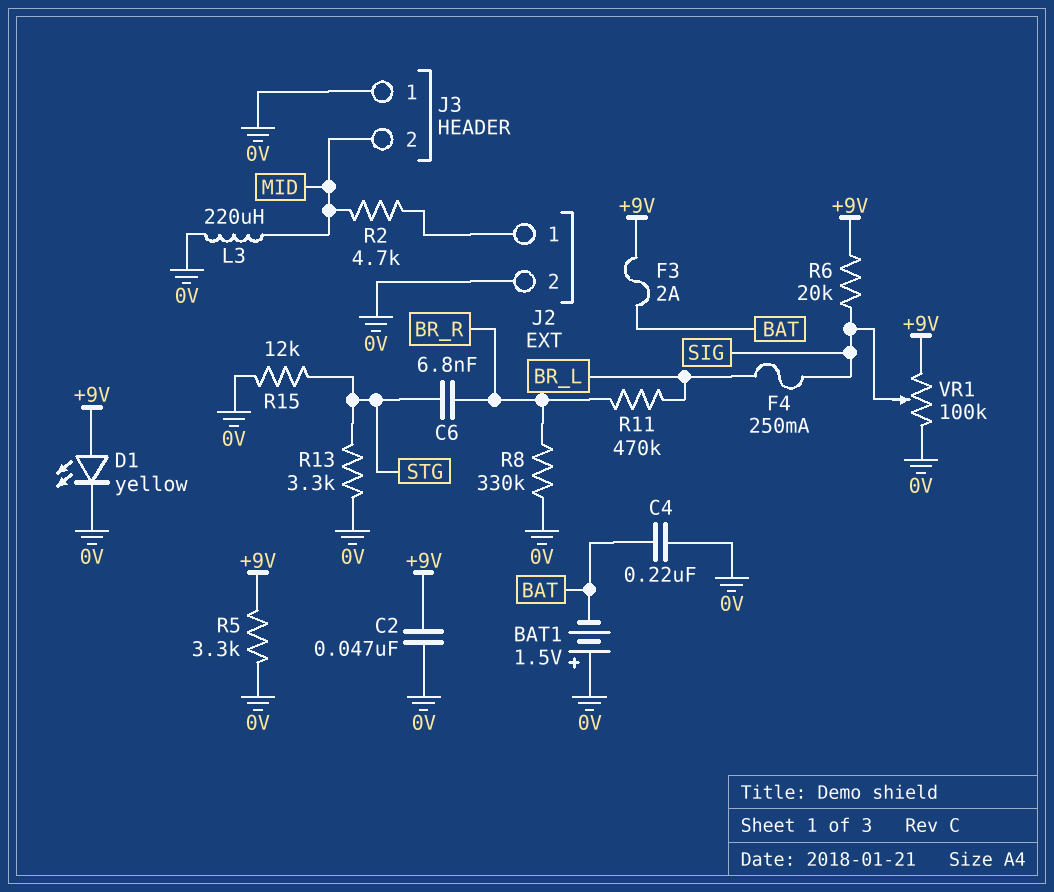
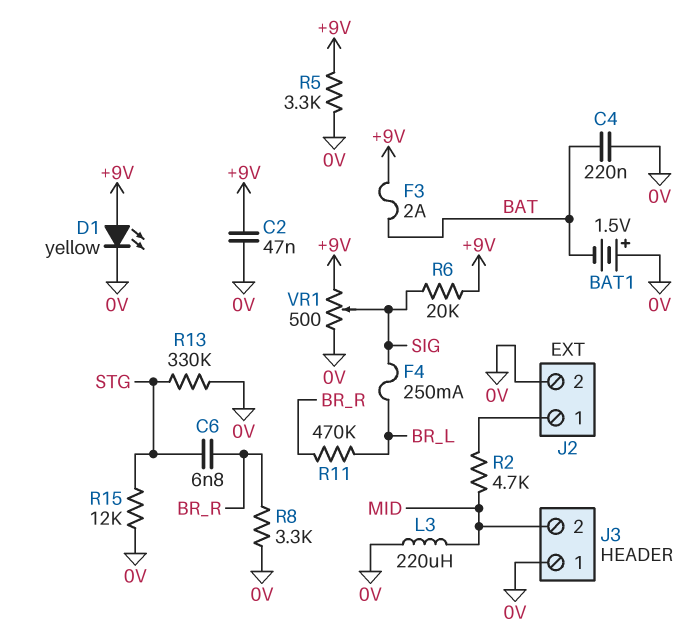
R8: 330k (0V, BR_R) -> 3.3k (0V, BR_R)
R13: 3.3k (0V, STG) -> 330k (0V, STG)
VR1: 100k (+9V, 0V, wiper SIG) -> 500 (+9V, 0V, wiper SIG)

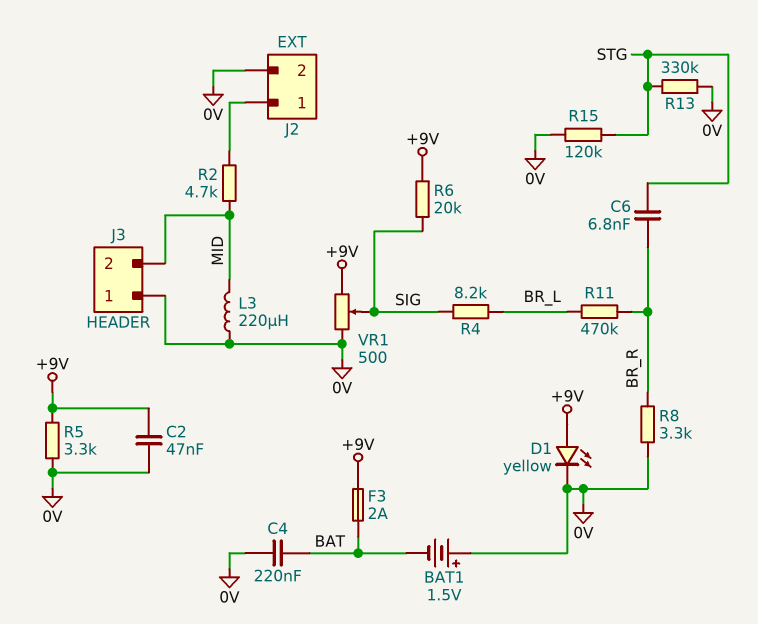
F4: 250mA (BR_L, SIG) -> none
R4: none -> 8.2k (BR_L, SIG)
R15: 12k (0V, STG) -> 120k (0V, STG)

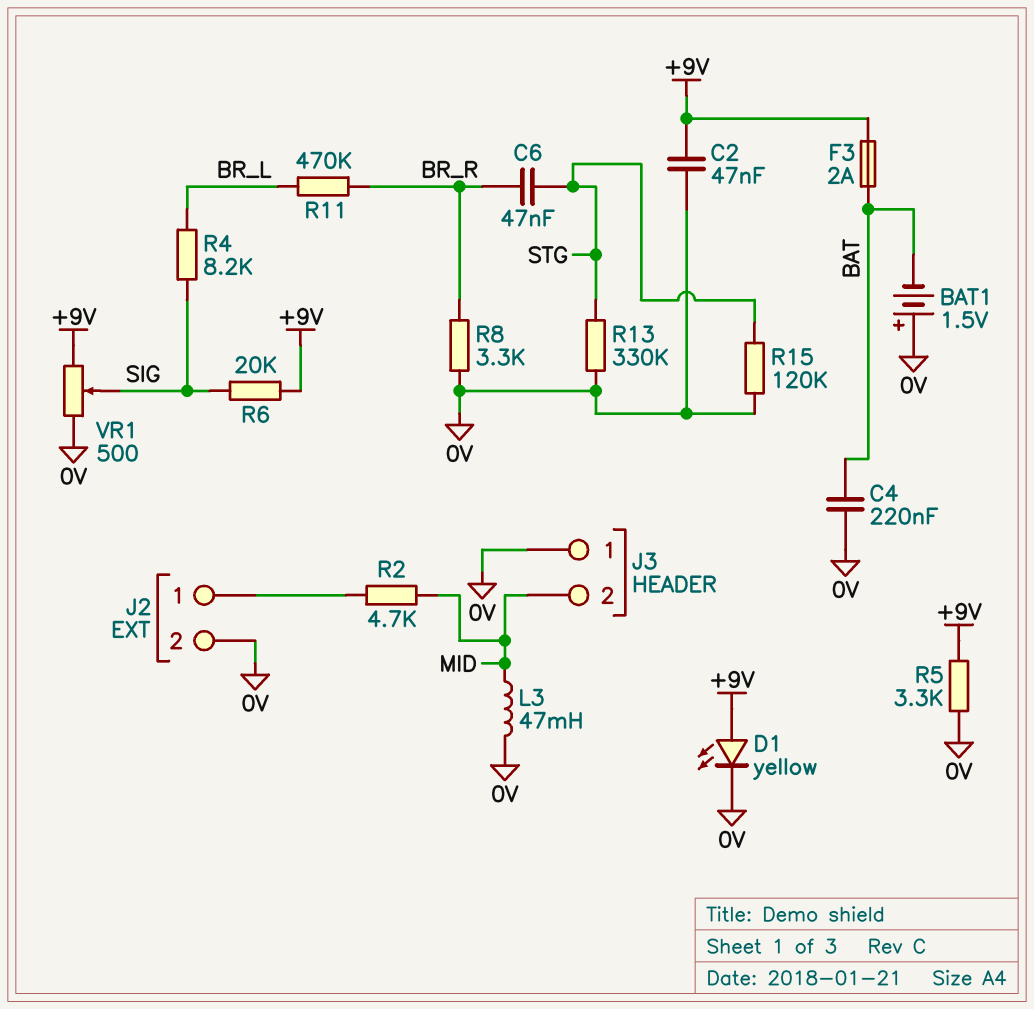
C6: 6.8nF (BR_R, STG) -> 47nF (BR_R, STG)
L3: 220uH (0V, MID) -> 47mH (0V, MID)

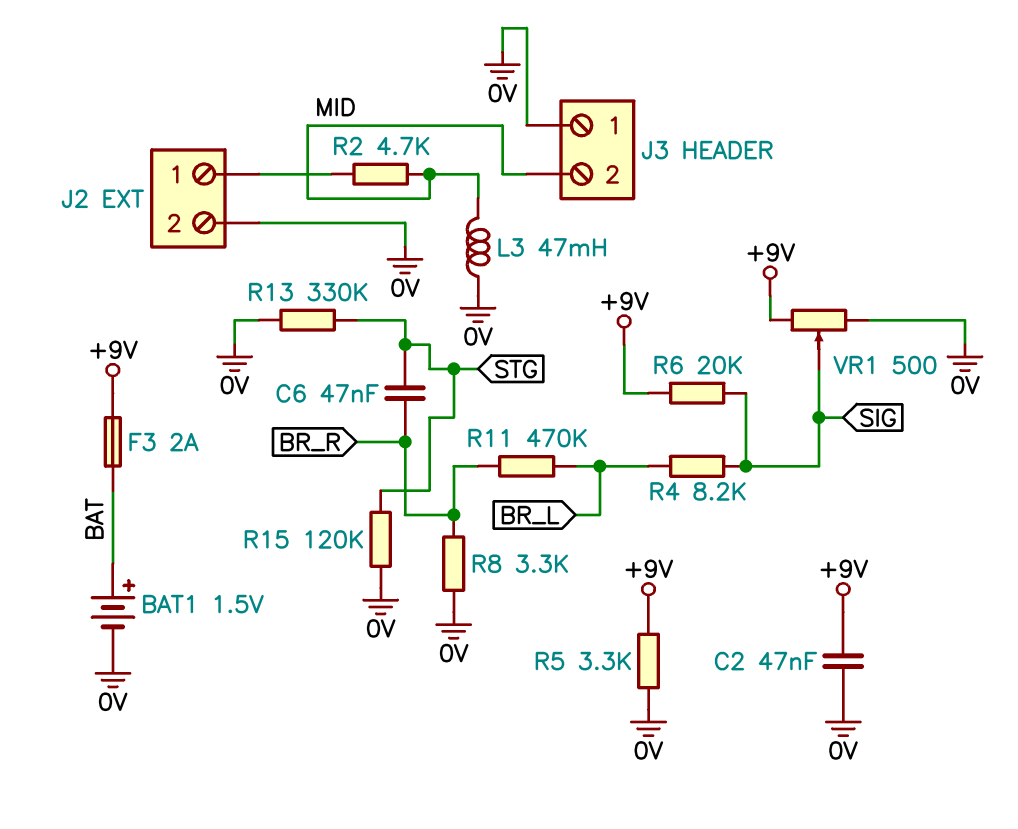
BAT1: 1.5V (plus 0V, minus BAT) -> 1.5V (plus BAT, minus 0V)
C4: 220nF (0V, BAT) -> none
D1: LED yellow (A +9V, K 0V) -> none

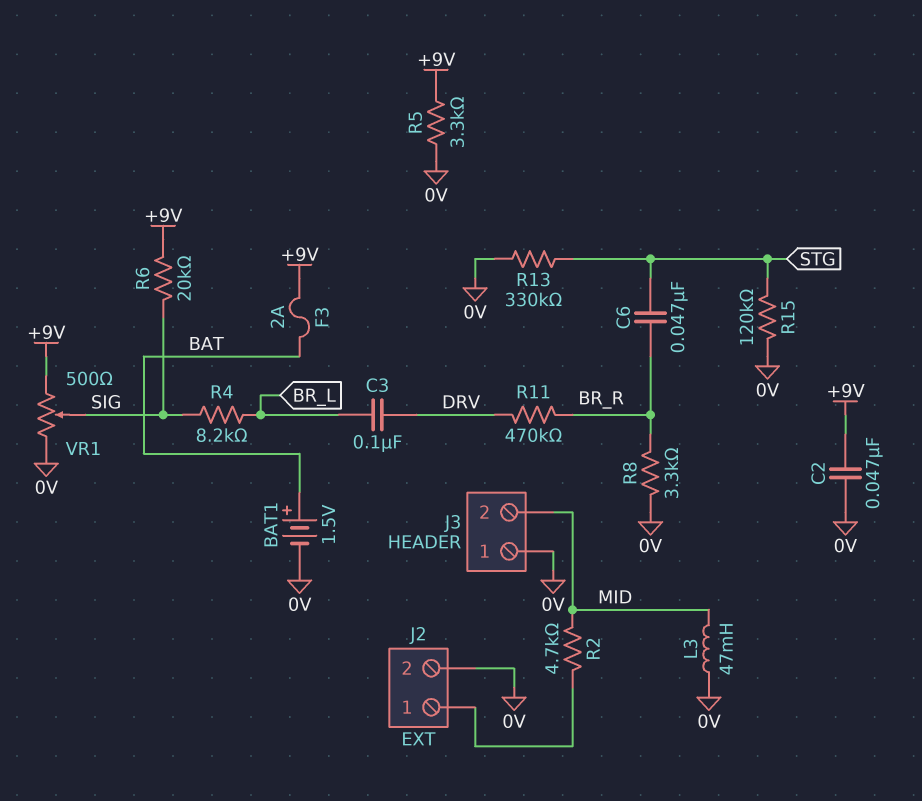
C3: none -> 100nF (BR_L, DRV)
R11: 470k (BR_L, BR_R) -> 470k (BR_R, DRV)

